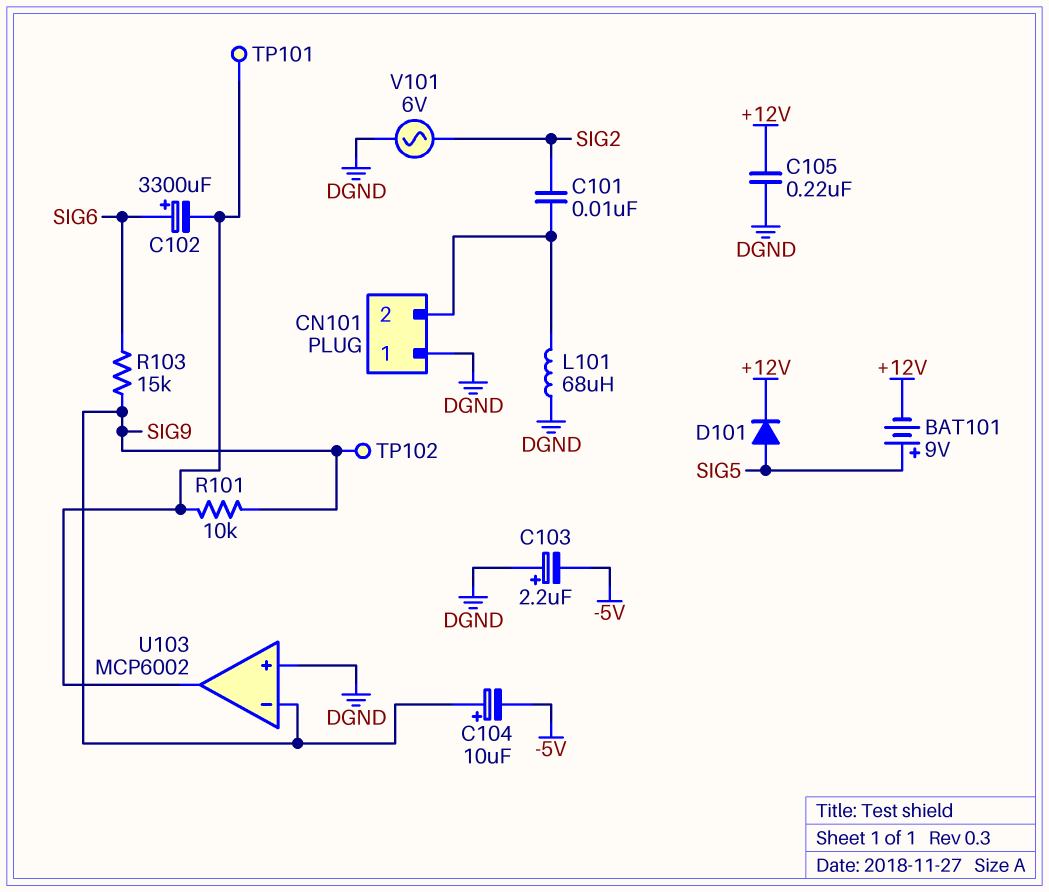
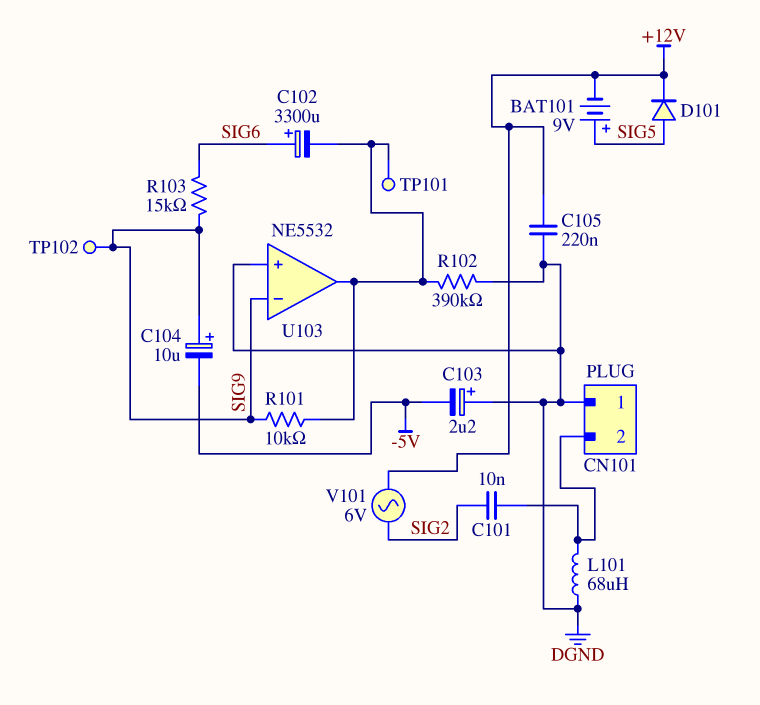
R102: none -> 390k (DGND, U103/out)
U103: MCP6002 -> NE5532
V101: AC 6V (DGND, SIG2) -> AC 6V (+12V, SIG2)

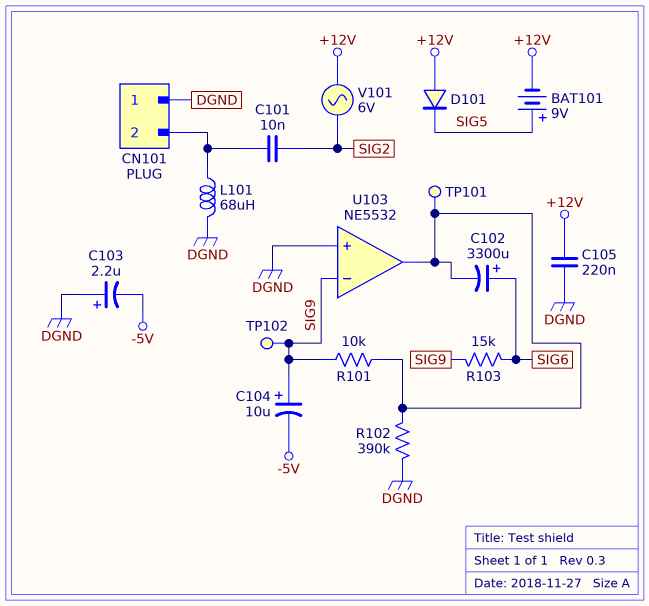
D101: diode (A SIG5, K +12V) -> diode (A +12V, K SIG5)

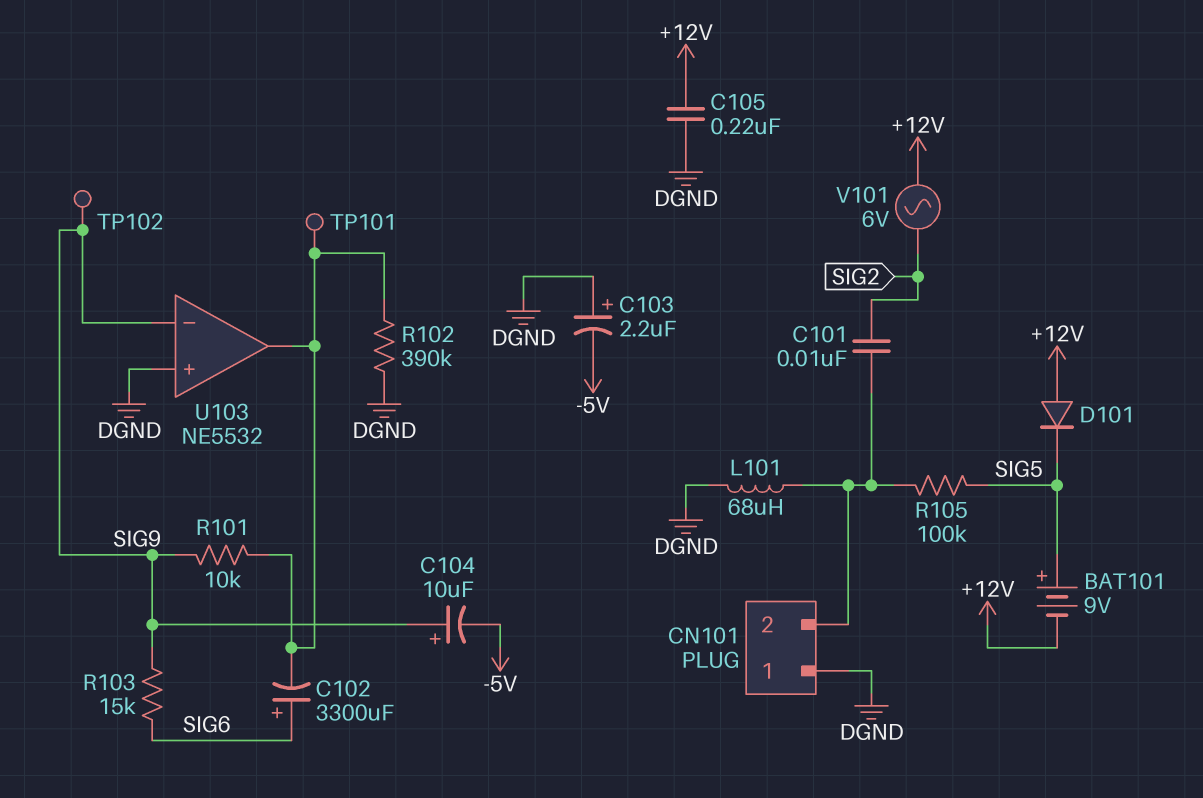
R105: none -> 100k (CN101/2, SIG5)

